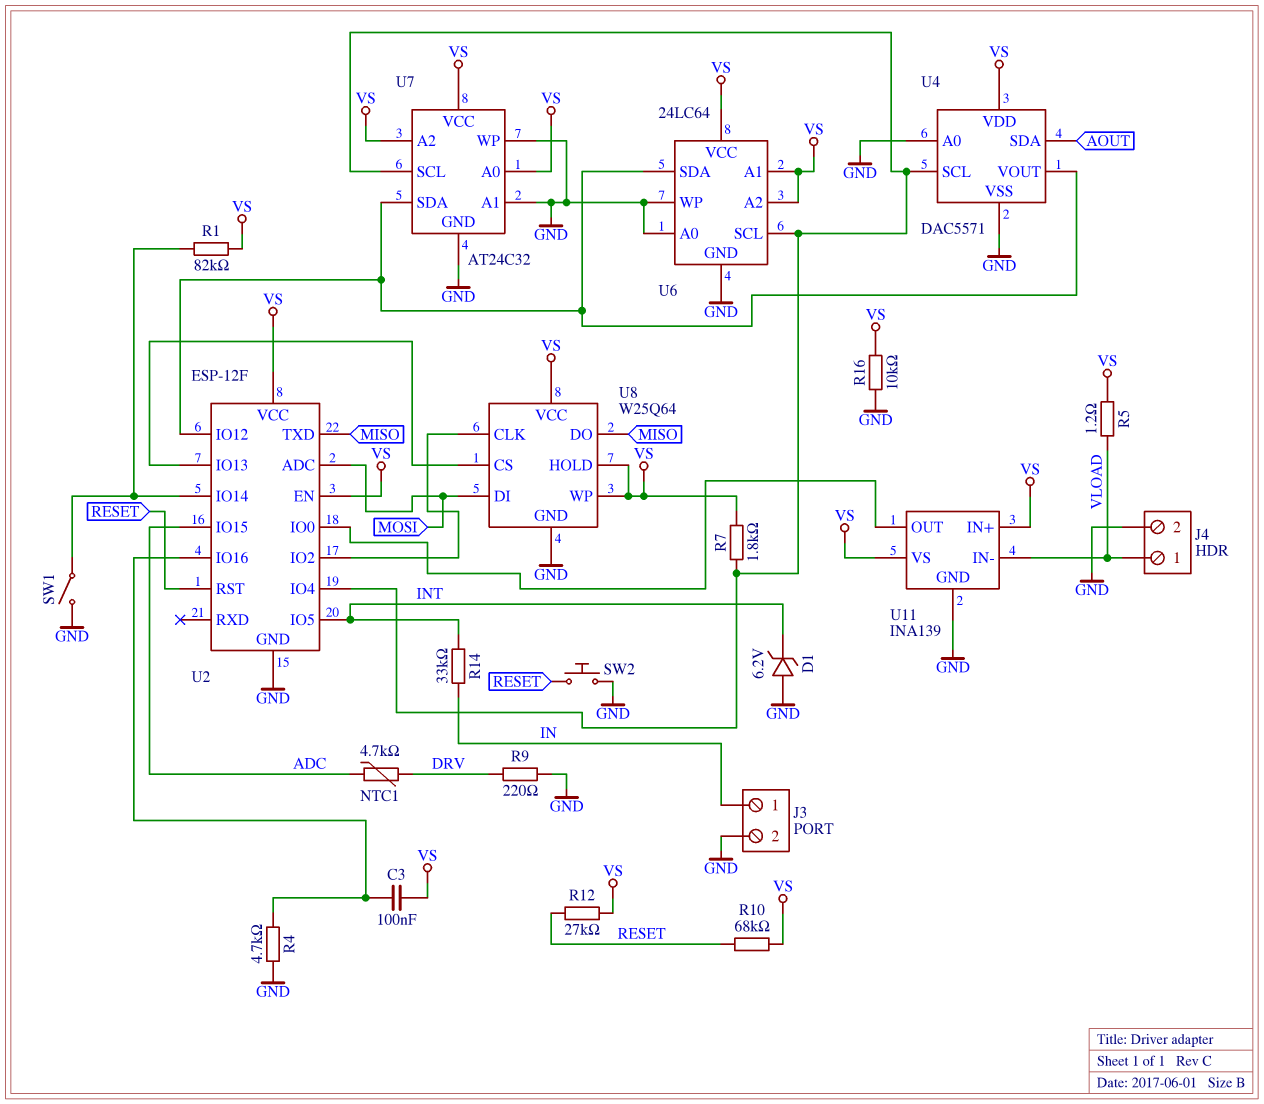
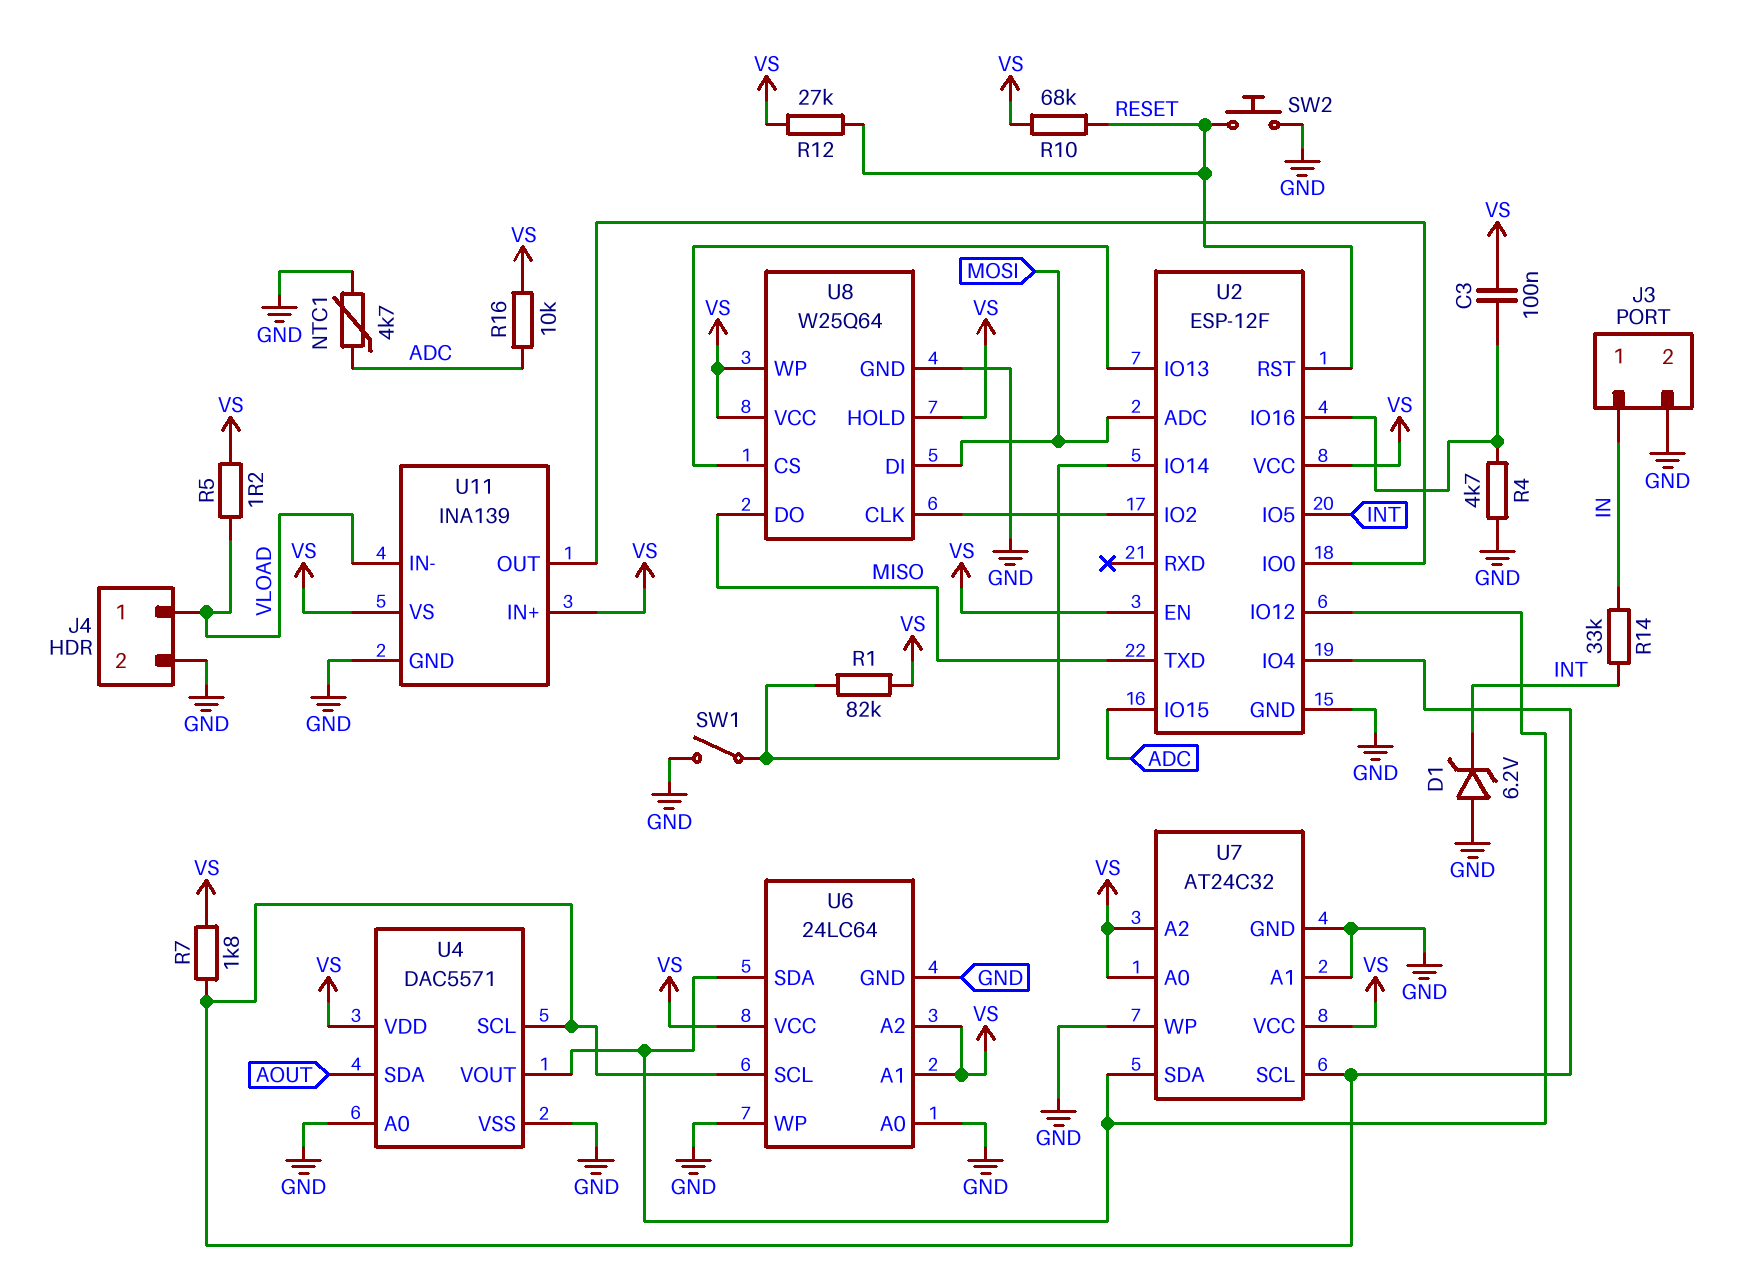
NTC1: 4.7k (ADC, DRV) -> 4.7k (ADC, GND)
R9: 220 (DRV, GND) -> none
R16: 10k (GND, VS) -> 10k (ADC, VS)

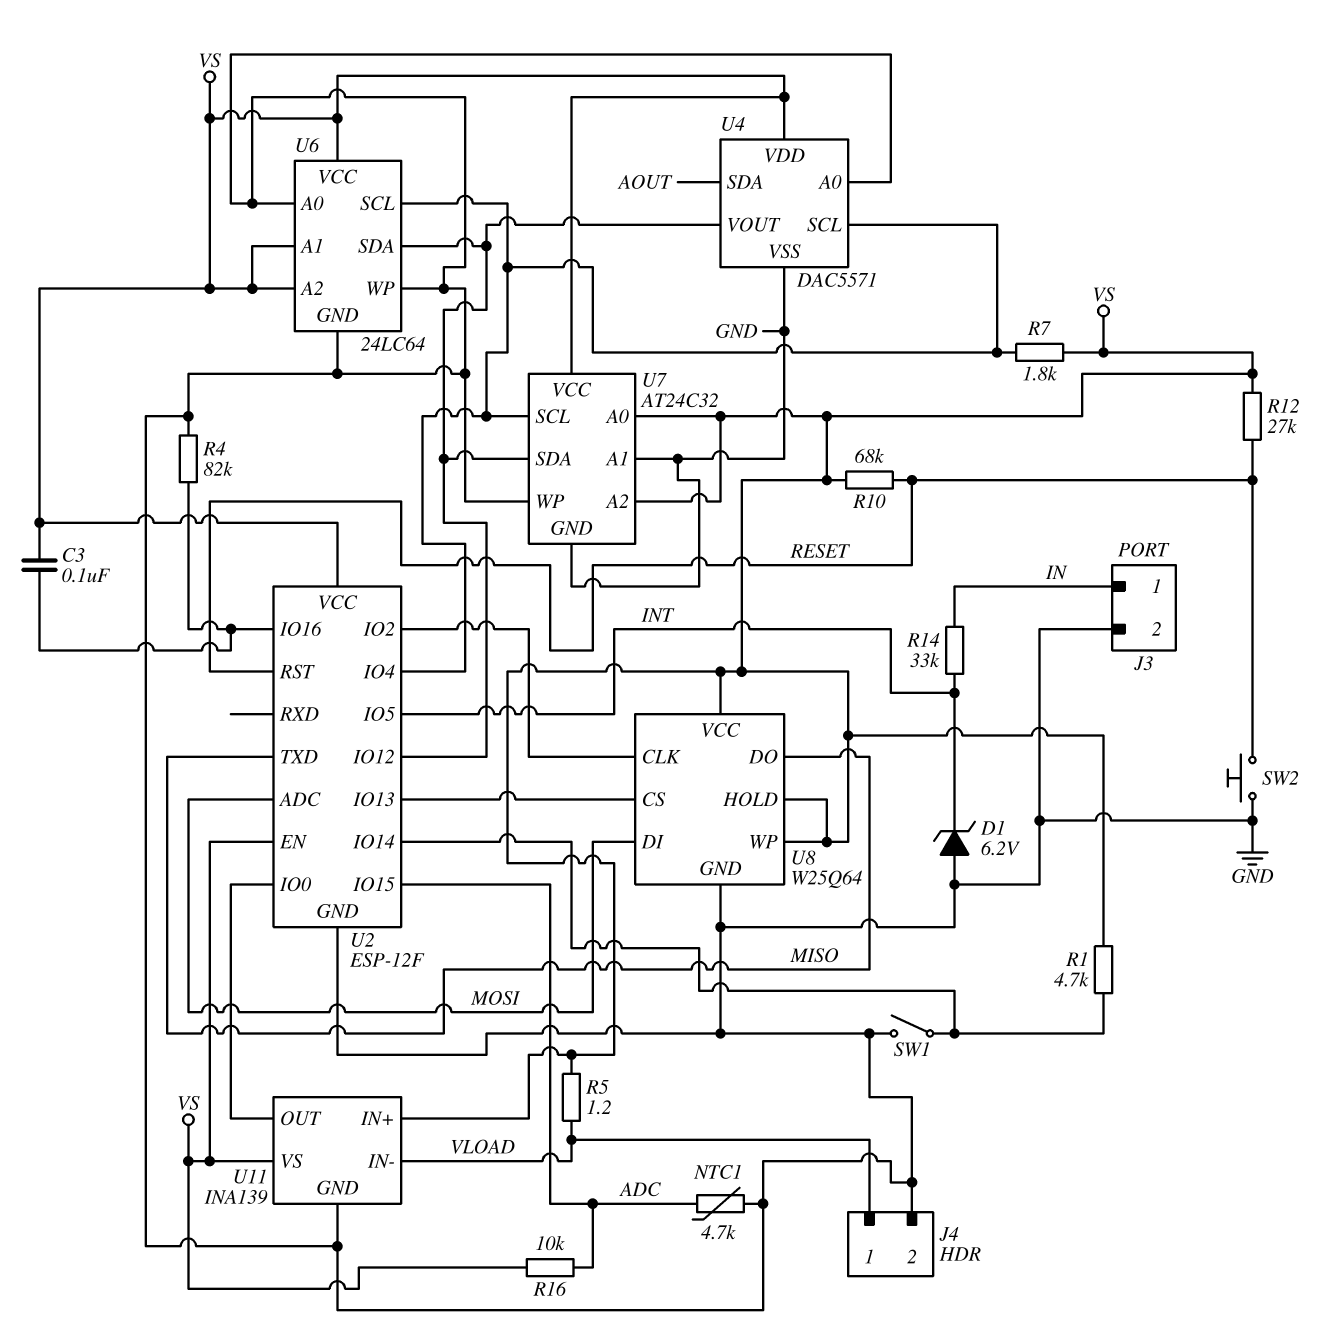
R1: 82k (U2/IO14, VS) -> 4.7k (U2/IO14, VS)
R4: 4.7k (GND, U2/IO16) -> 82k (GND, U2/IO16)

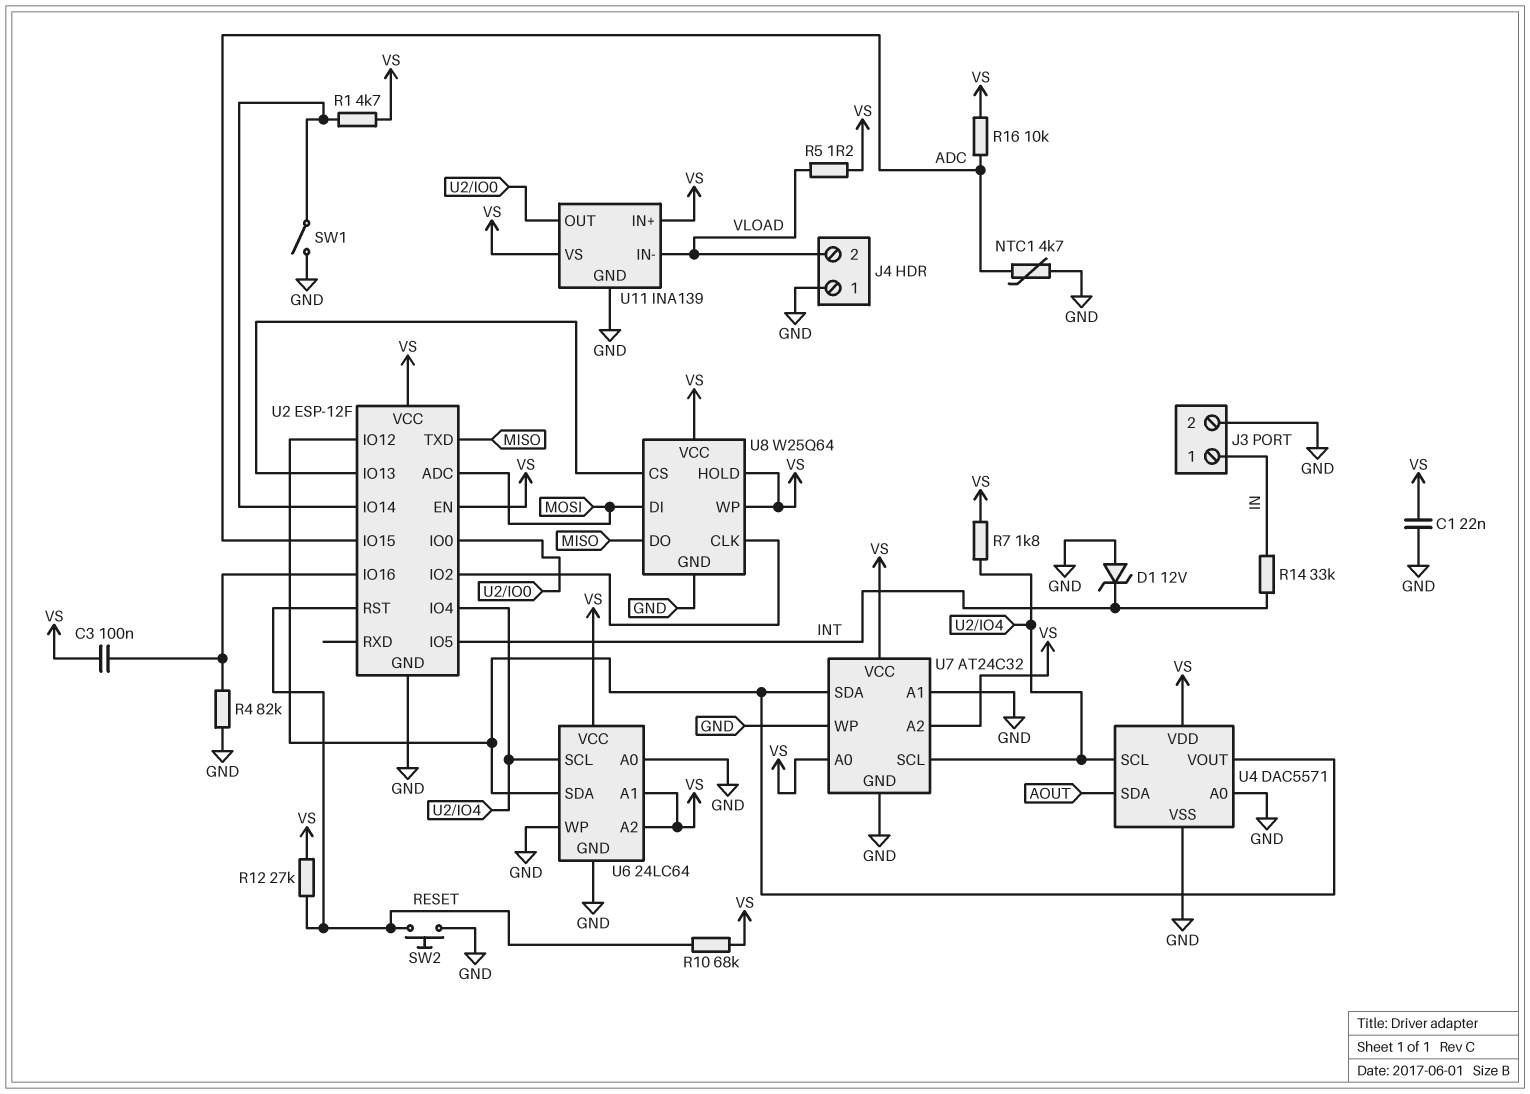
C1: none -> 22nF (GND, VS)
D1: zener 6.2V (A GND, K INT) -> zener 12V (A GND, K INT)
J4 pin 1: VLOAD -> GND
J4 pin 2: GND -> VLOAD

